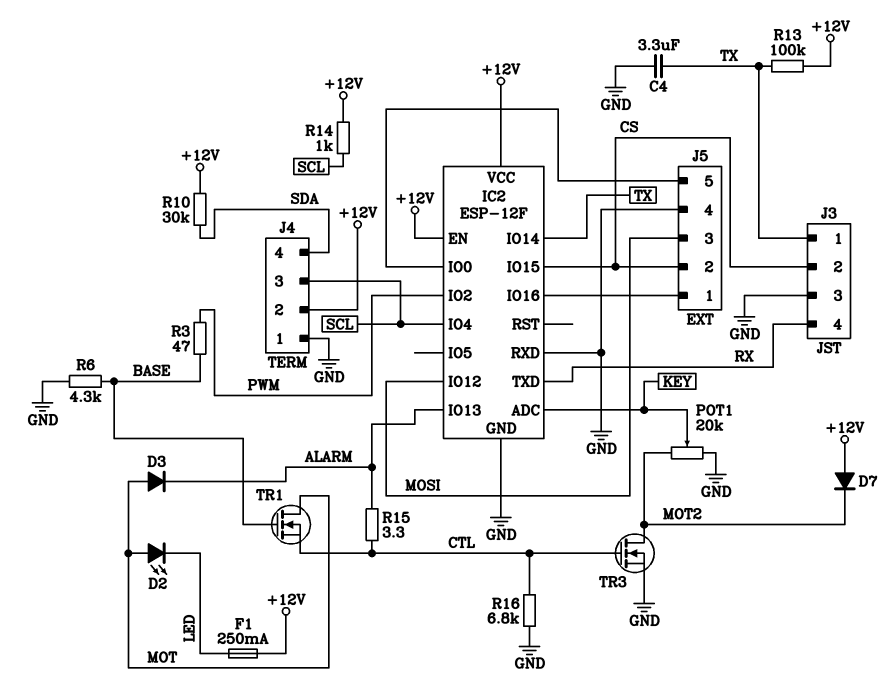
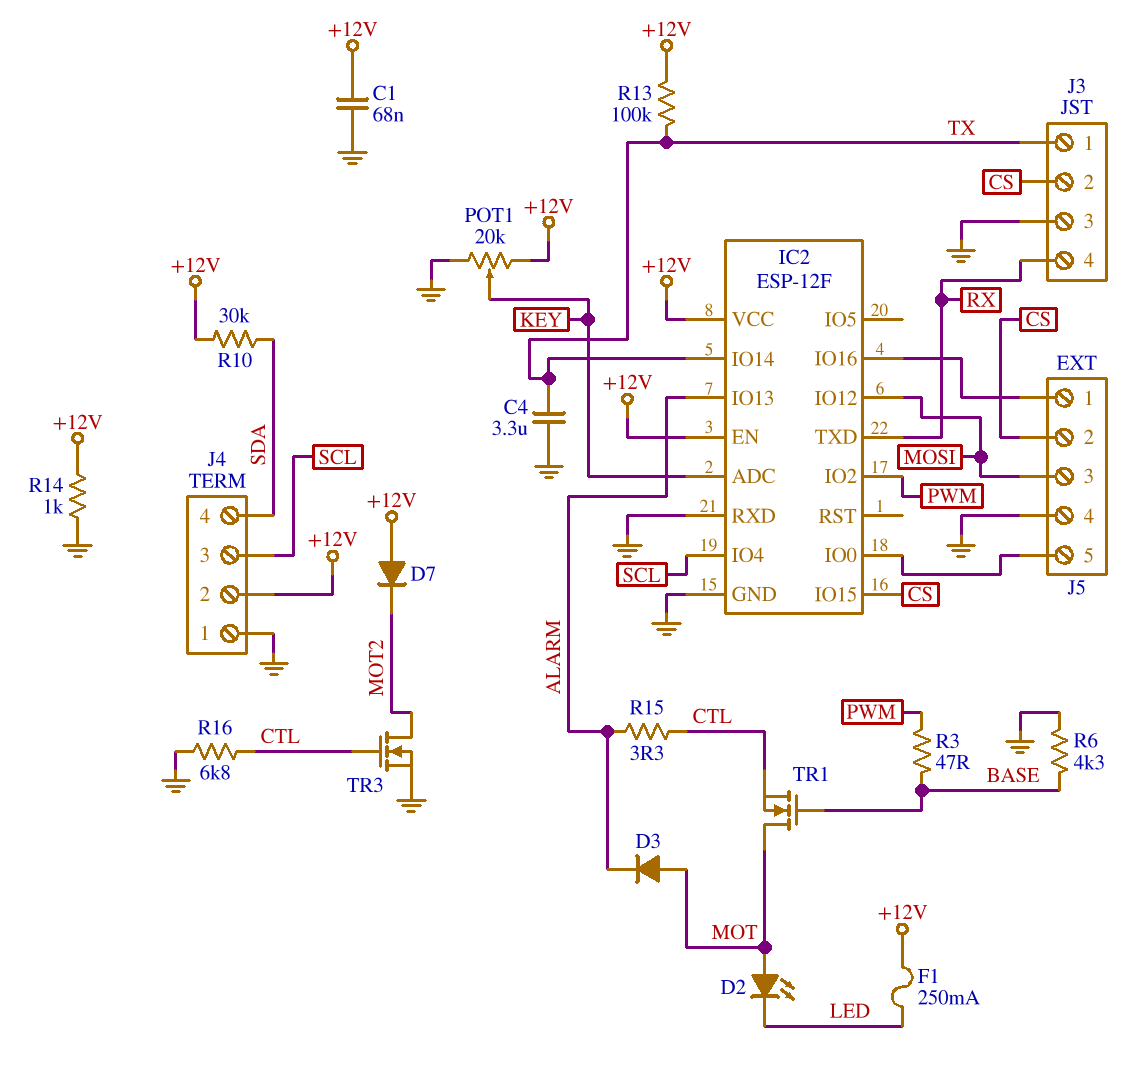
C1: none -> 68nF (+12V, GND)
POT1: 20k (GND, MOT2, wiper KEY) -> 20k (+12V, GND, wiper KEY)
R14: 1k (+12V, SCL) -> 1k (+12V, GND)

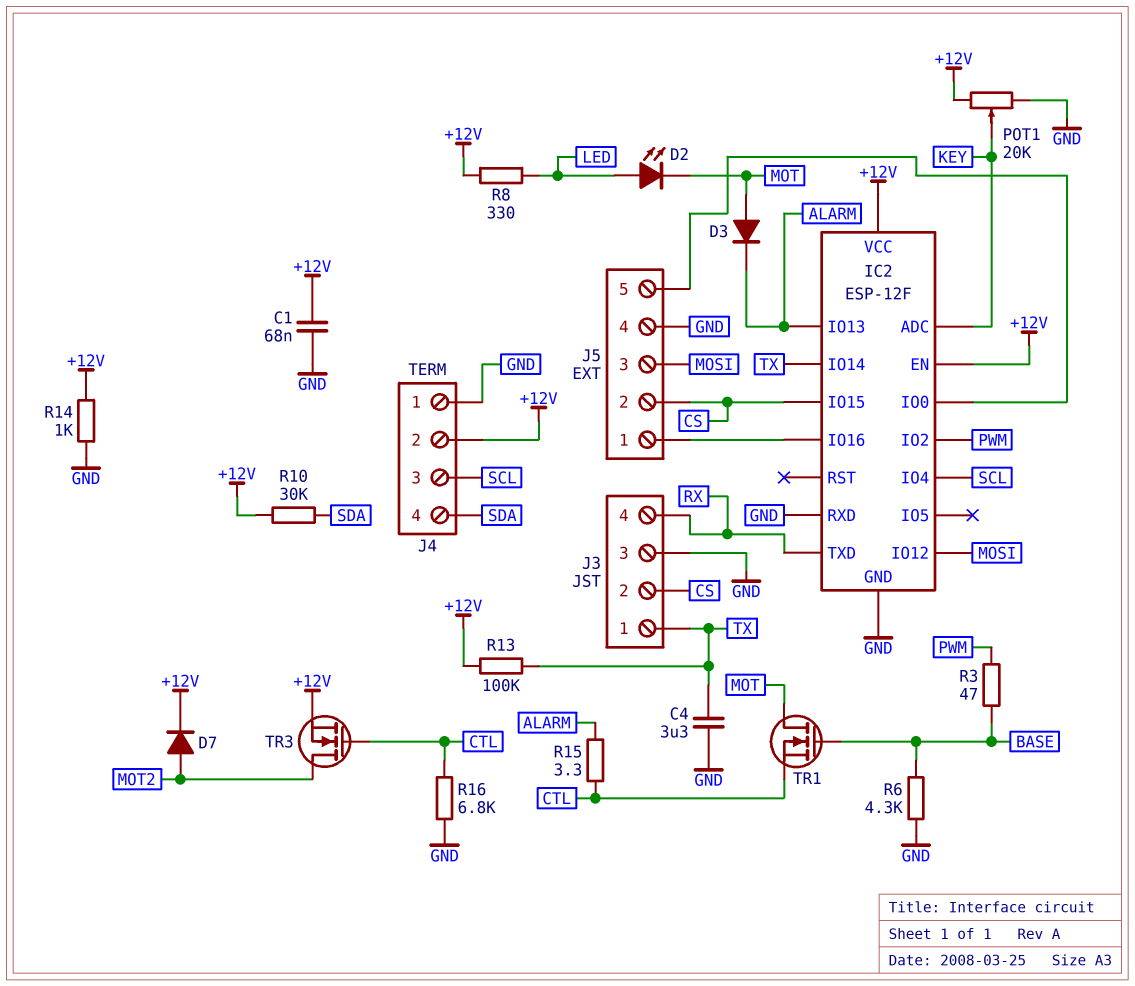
D2: LED (A MOT, K LED) -> LED (A LED, K MOT)
D7: diode (A +12V, K MOT2) -> diode (A MOT2, K +12V)
F1: 250mA (+12V, LED) -> none
R8: none -> 330 (+12V, LED)
TR3: NMOS (G CTL, D MOT2, S GND) -> NMOS (G CTL, D MOT2, S +12V)

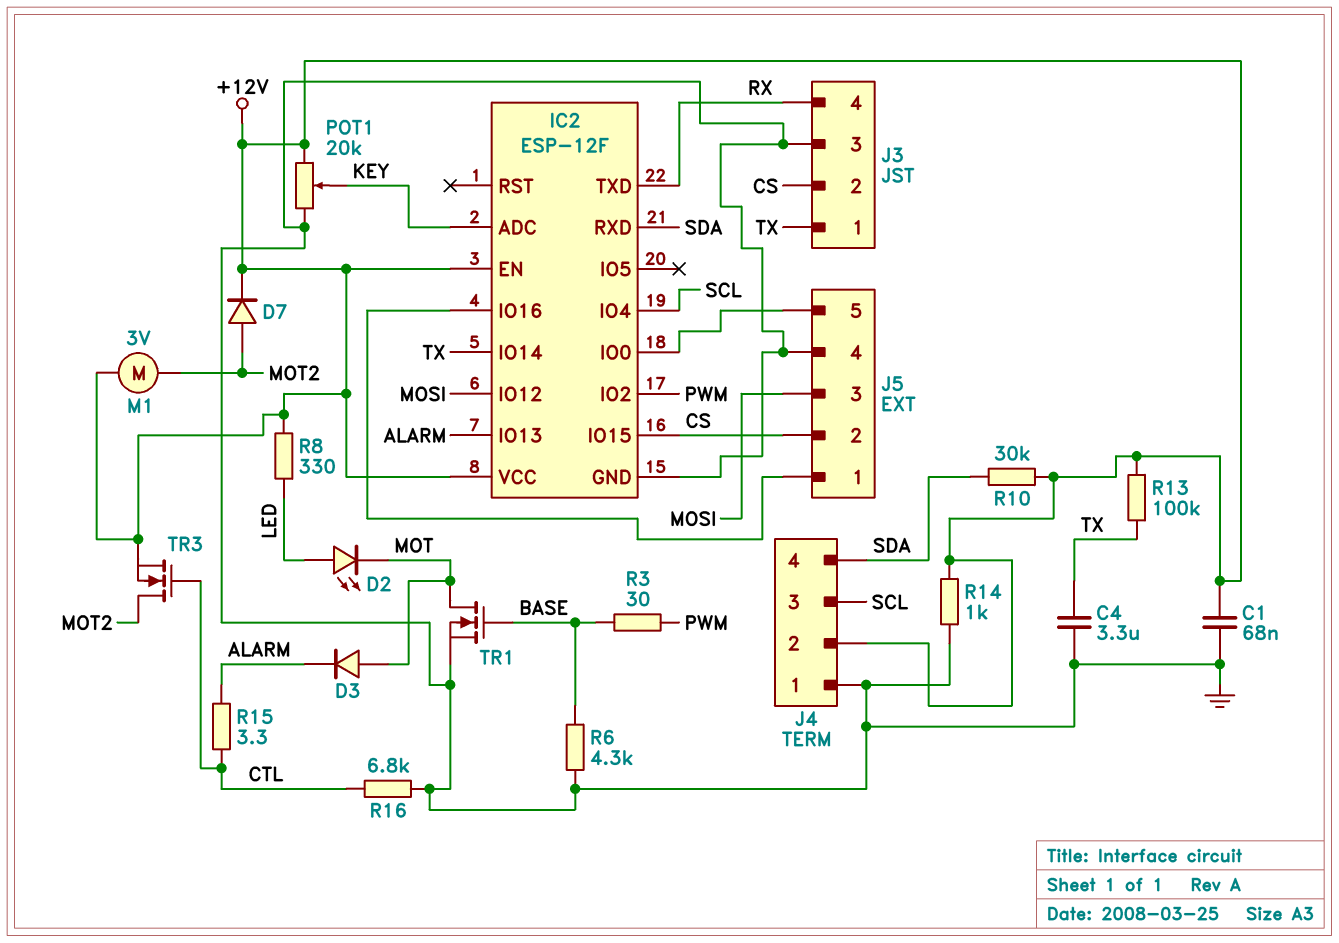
IC2 pin RXD: GND -> SDA
M1: none -> motor 3V (+12V, MOT2)
R3: 47 (BASE, PWM) -> 30 (BASE, PWM)
TR1: NMOS (G BASE, D MOT, S CTL) -> NMOS (G BASE, D MOT, S GND)

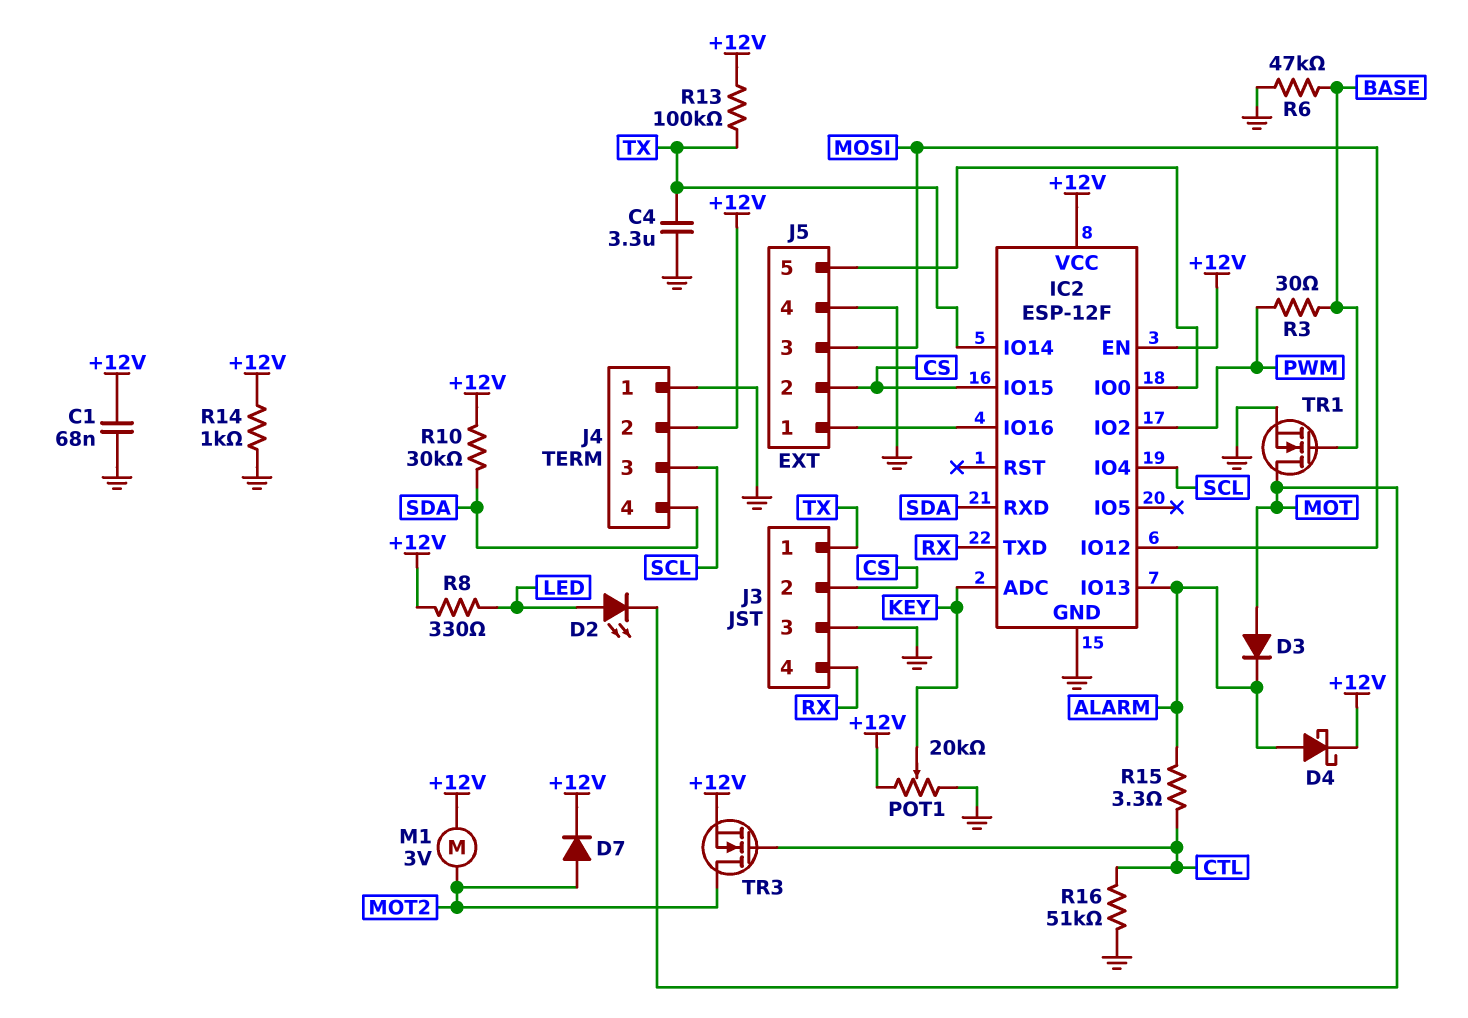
D4: none -> schottky (A ALARM, K +12V)
R6: 4.3k (BASE, GND) -> 47k (BASE, GND)
R16: 6.8k (CTL, GND) -> 51k (CTL, GND)

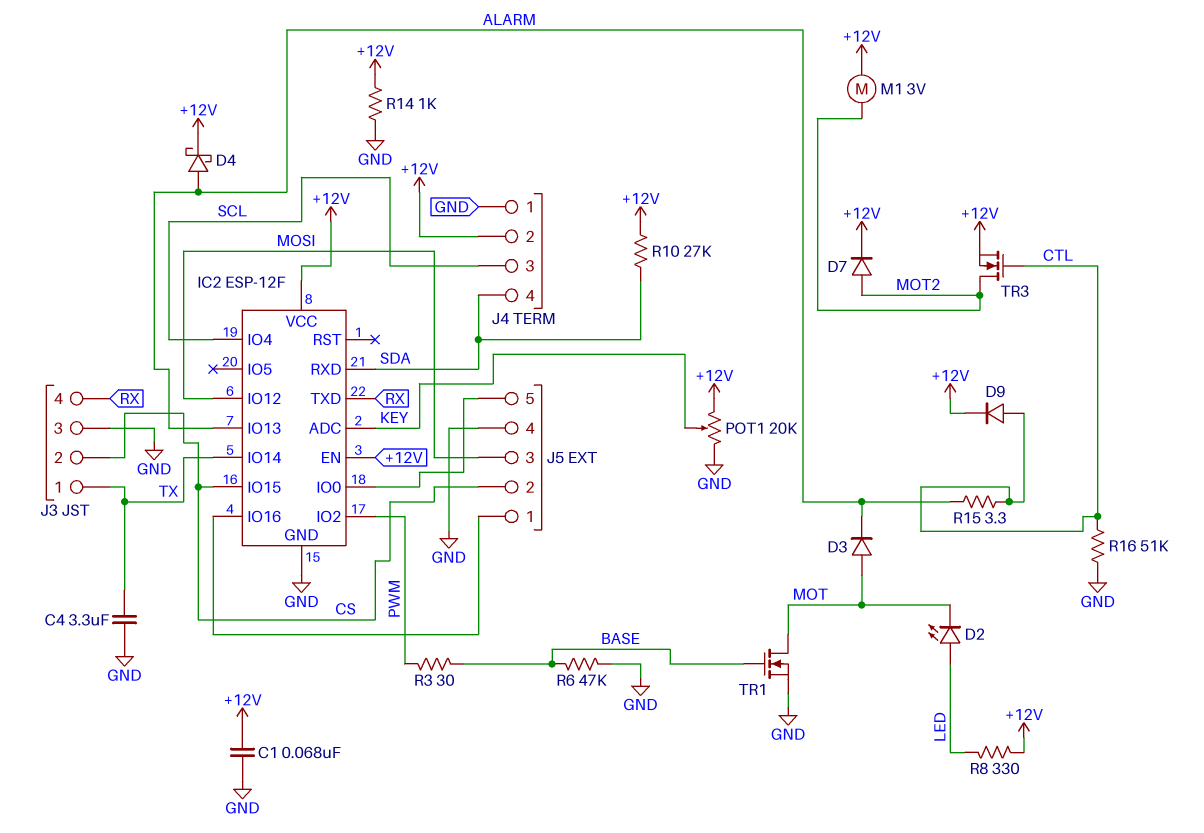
D9: none -> diode (A CTL, K +12V)
R10: 30k (+12V, SDA) -> 27k (+12V, SDA)
R13: 100k (+12V, TX) -> none

